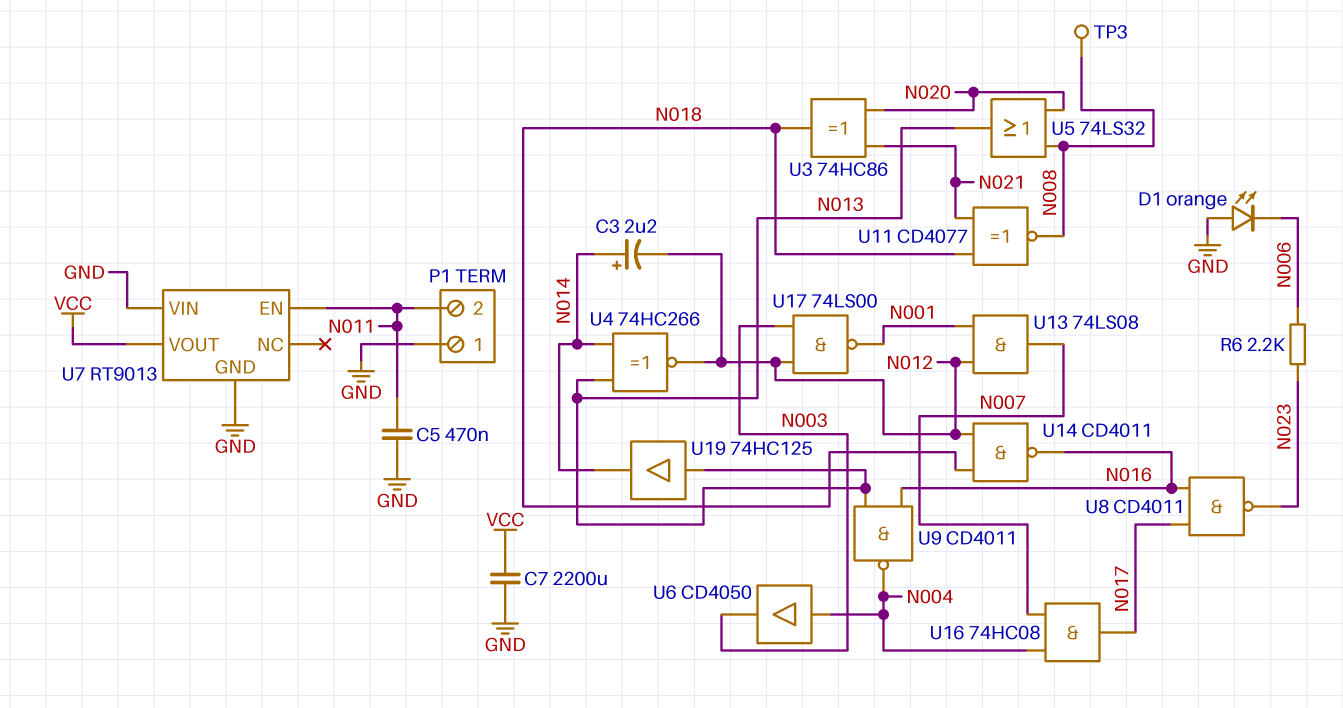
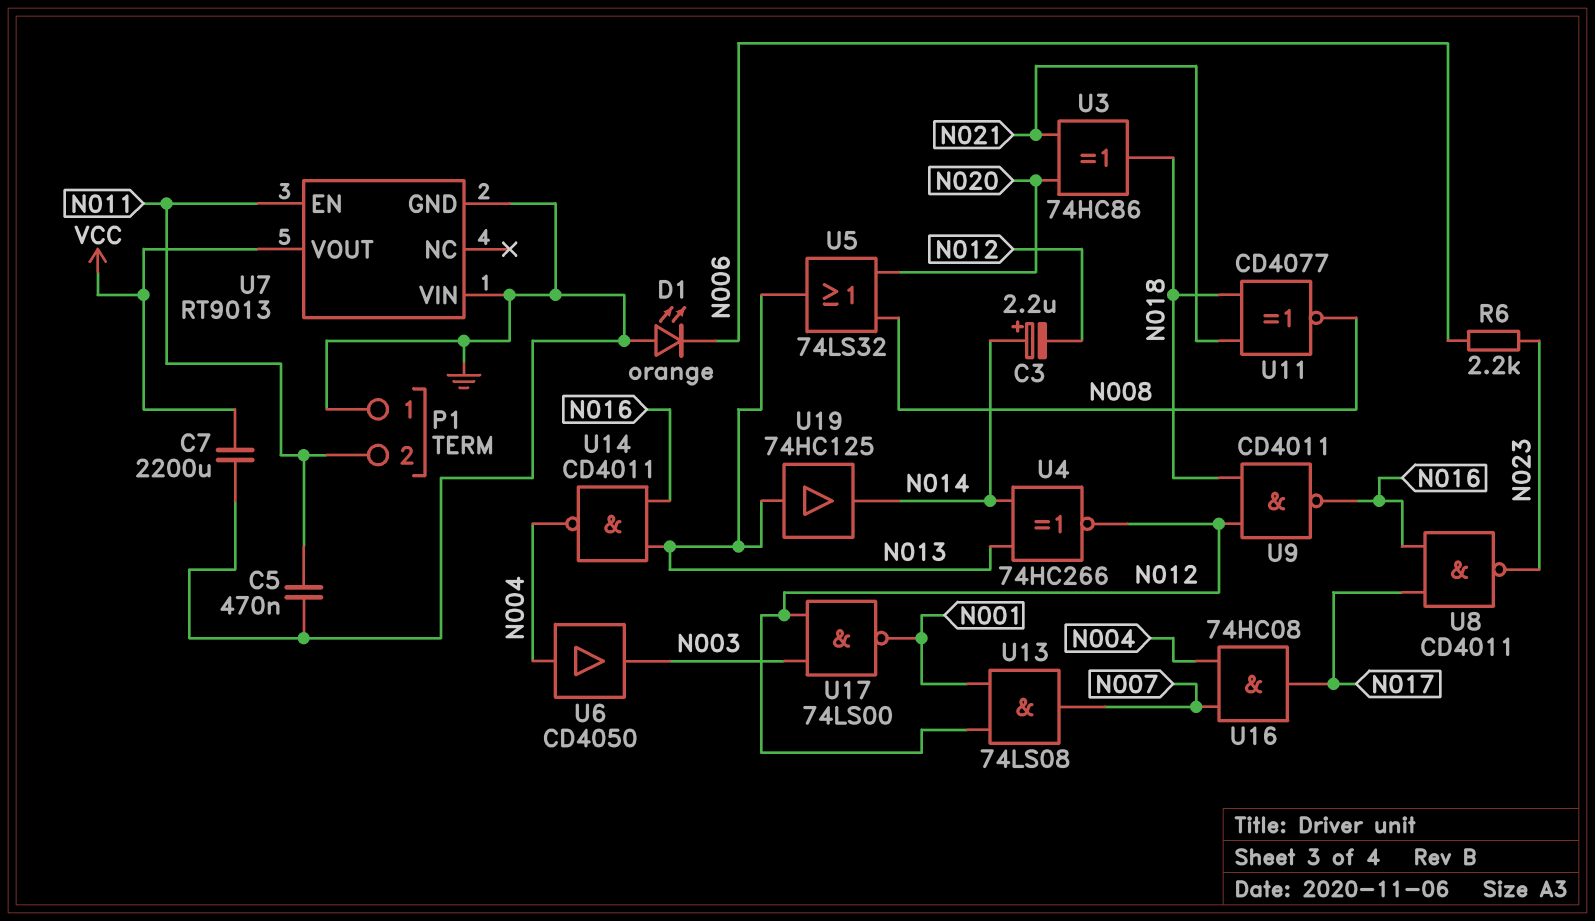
TP3: test point (N008) -> none
U9: NAND CD4011 (in N013, in N016, out N004) -> NAND CD4011 (in N012, in N018, out N016)
U14: NAND CD4011 (in N012, in N018, out N016) -> NAND CD4011 (in N013, in N016, out N004)

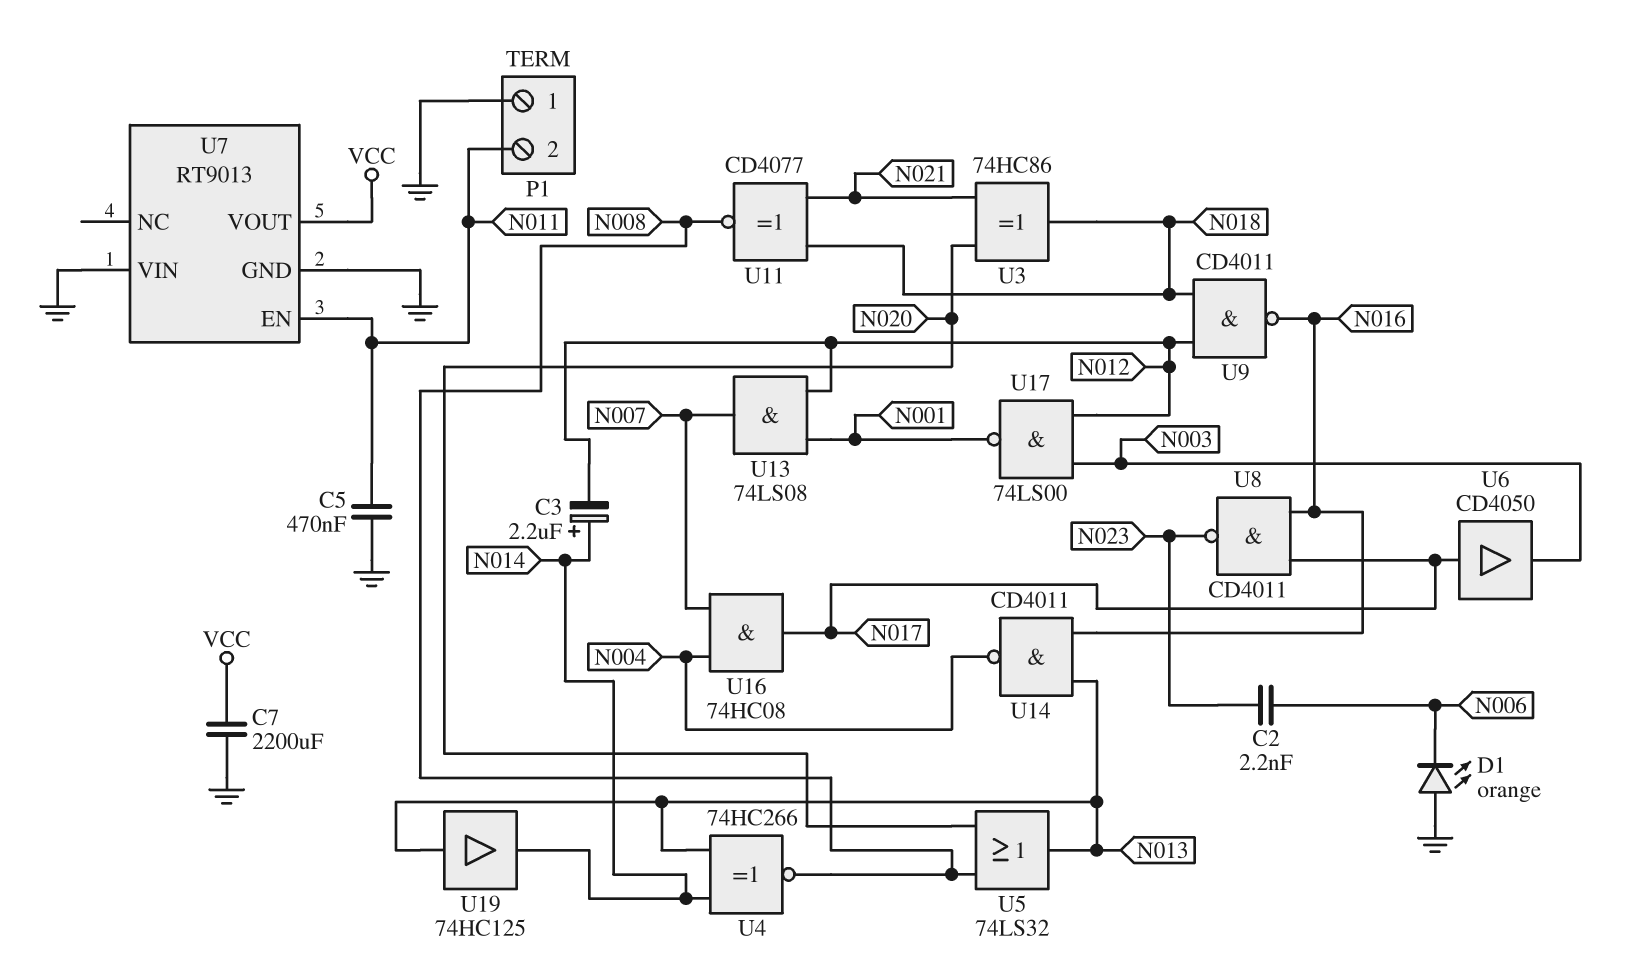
C2: none -> 2.2nF (N006, N023)
R6: 2.2k (N006, N023) -> none
U4: XNOR 74HC266 (in N013, in N014, out N012) -> XNOR 74HC266 (in N013, in N014, out N008)
U6: buffer CD4050 (in N004, out N003) -> buffer CD4050 (in N017, out N003)

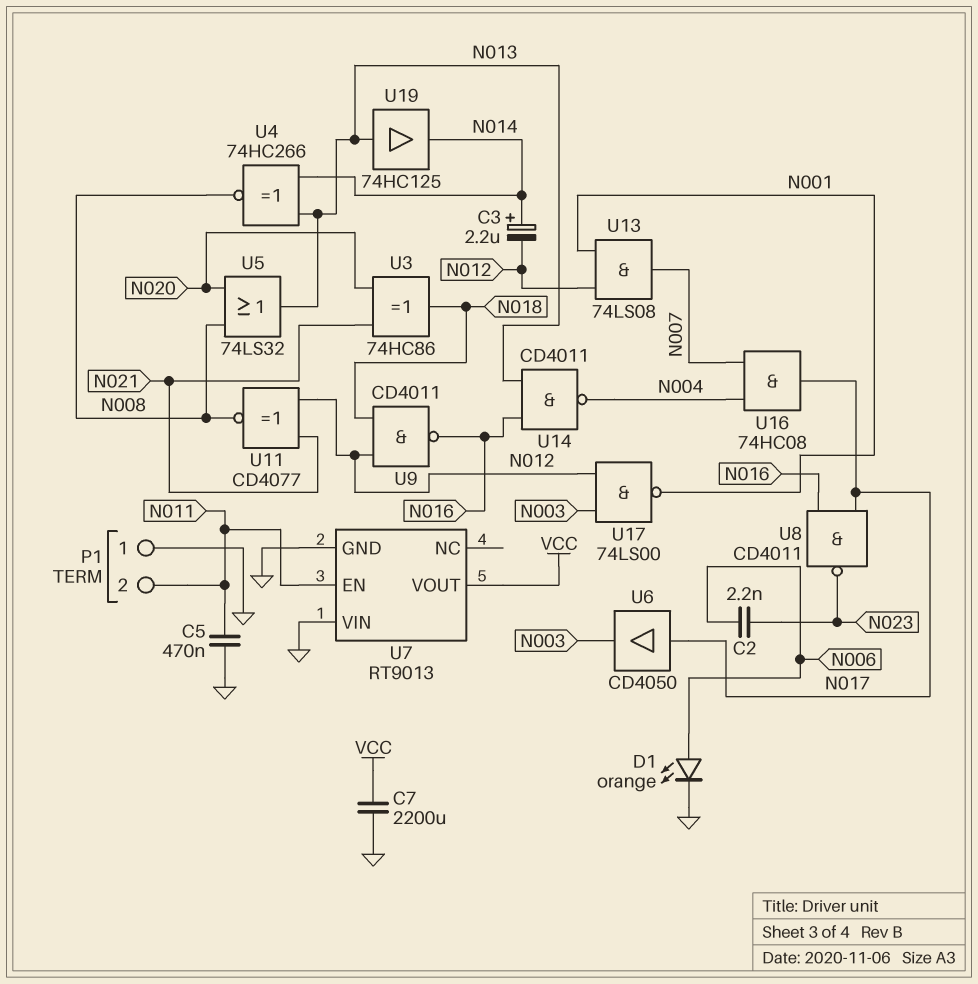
D1: LED orange (A GND, K N006) -> LED orange (A N006, K GND)
U11: XNOR CD4077 (in N018, in N021, out N008) -> XNOR CD4077 (in N012, in N021, out N008)

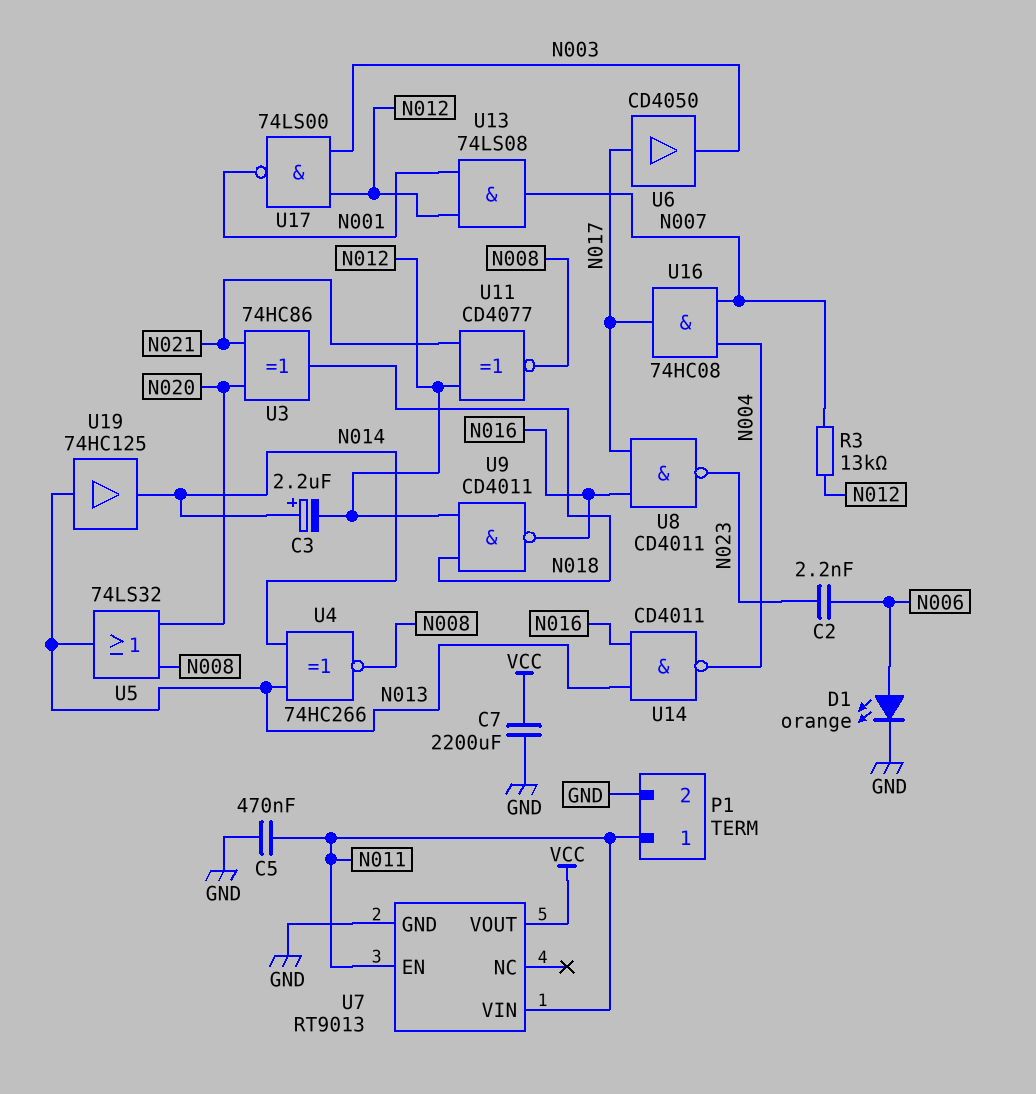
P1 pin 1: GND -> N011
P1 pin 2: N011 -> GND
R3: none -> 13k (N007, N012)
U7 pin VIN: GND -> N011

